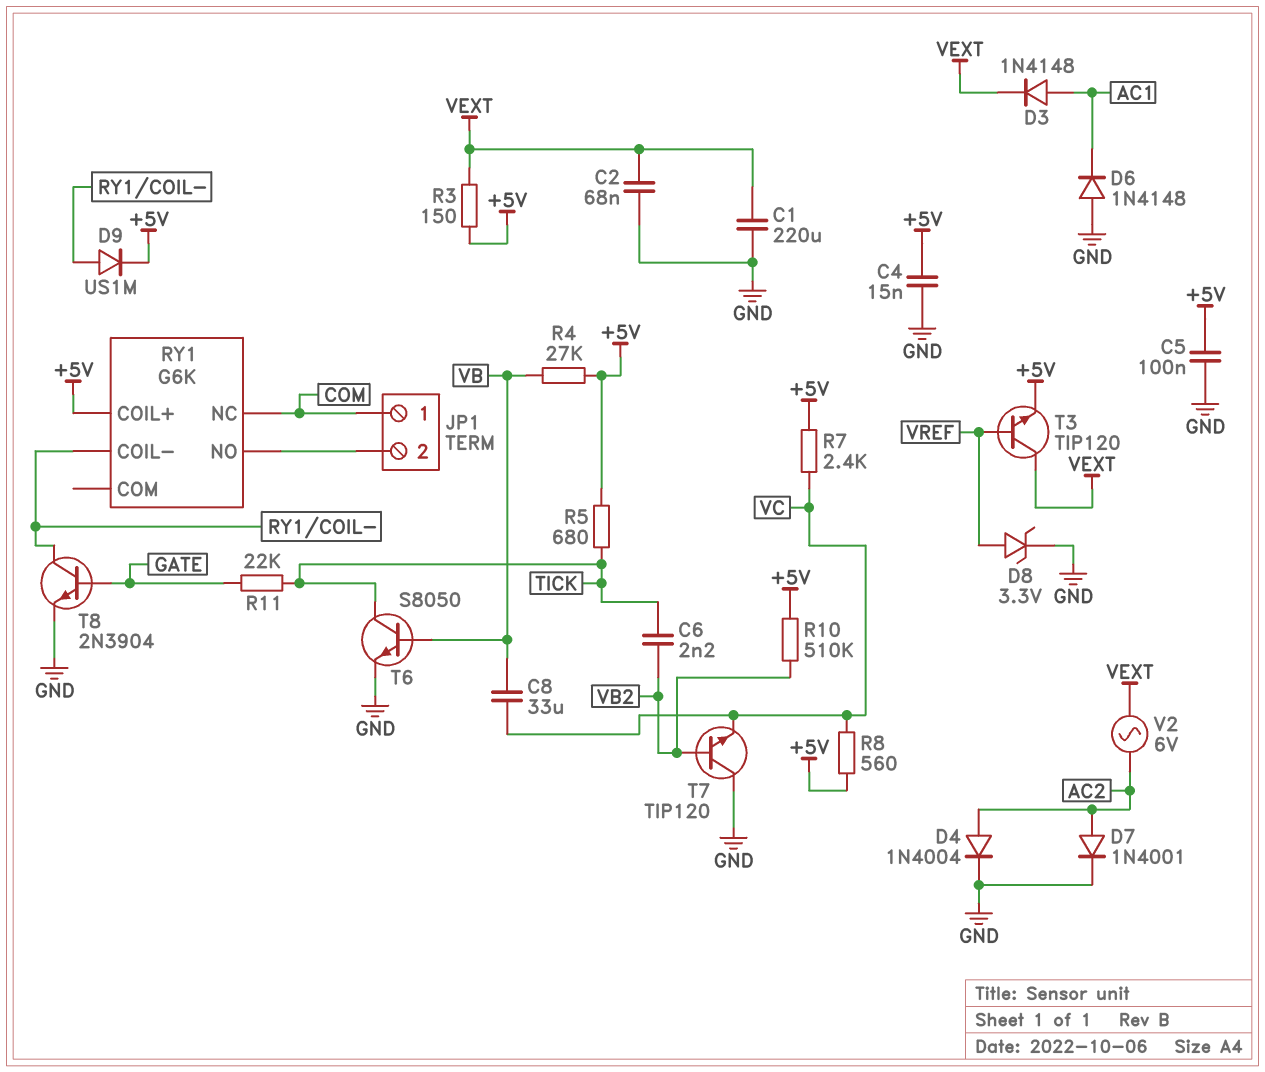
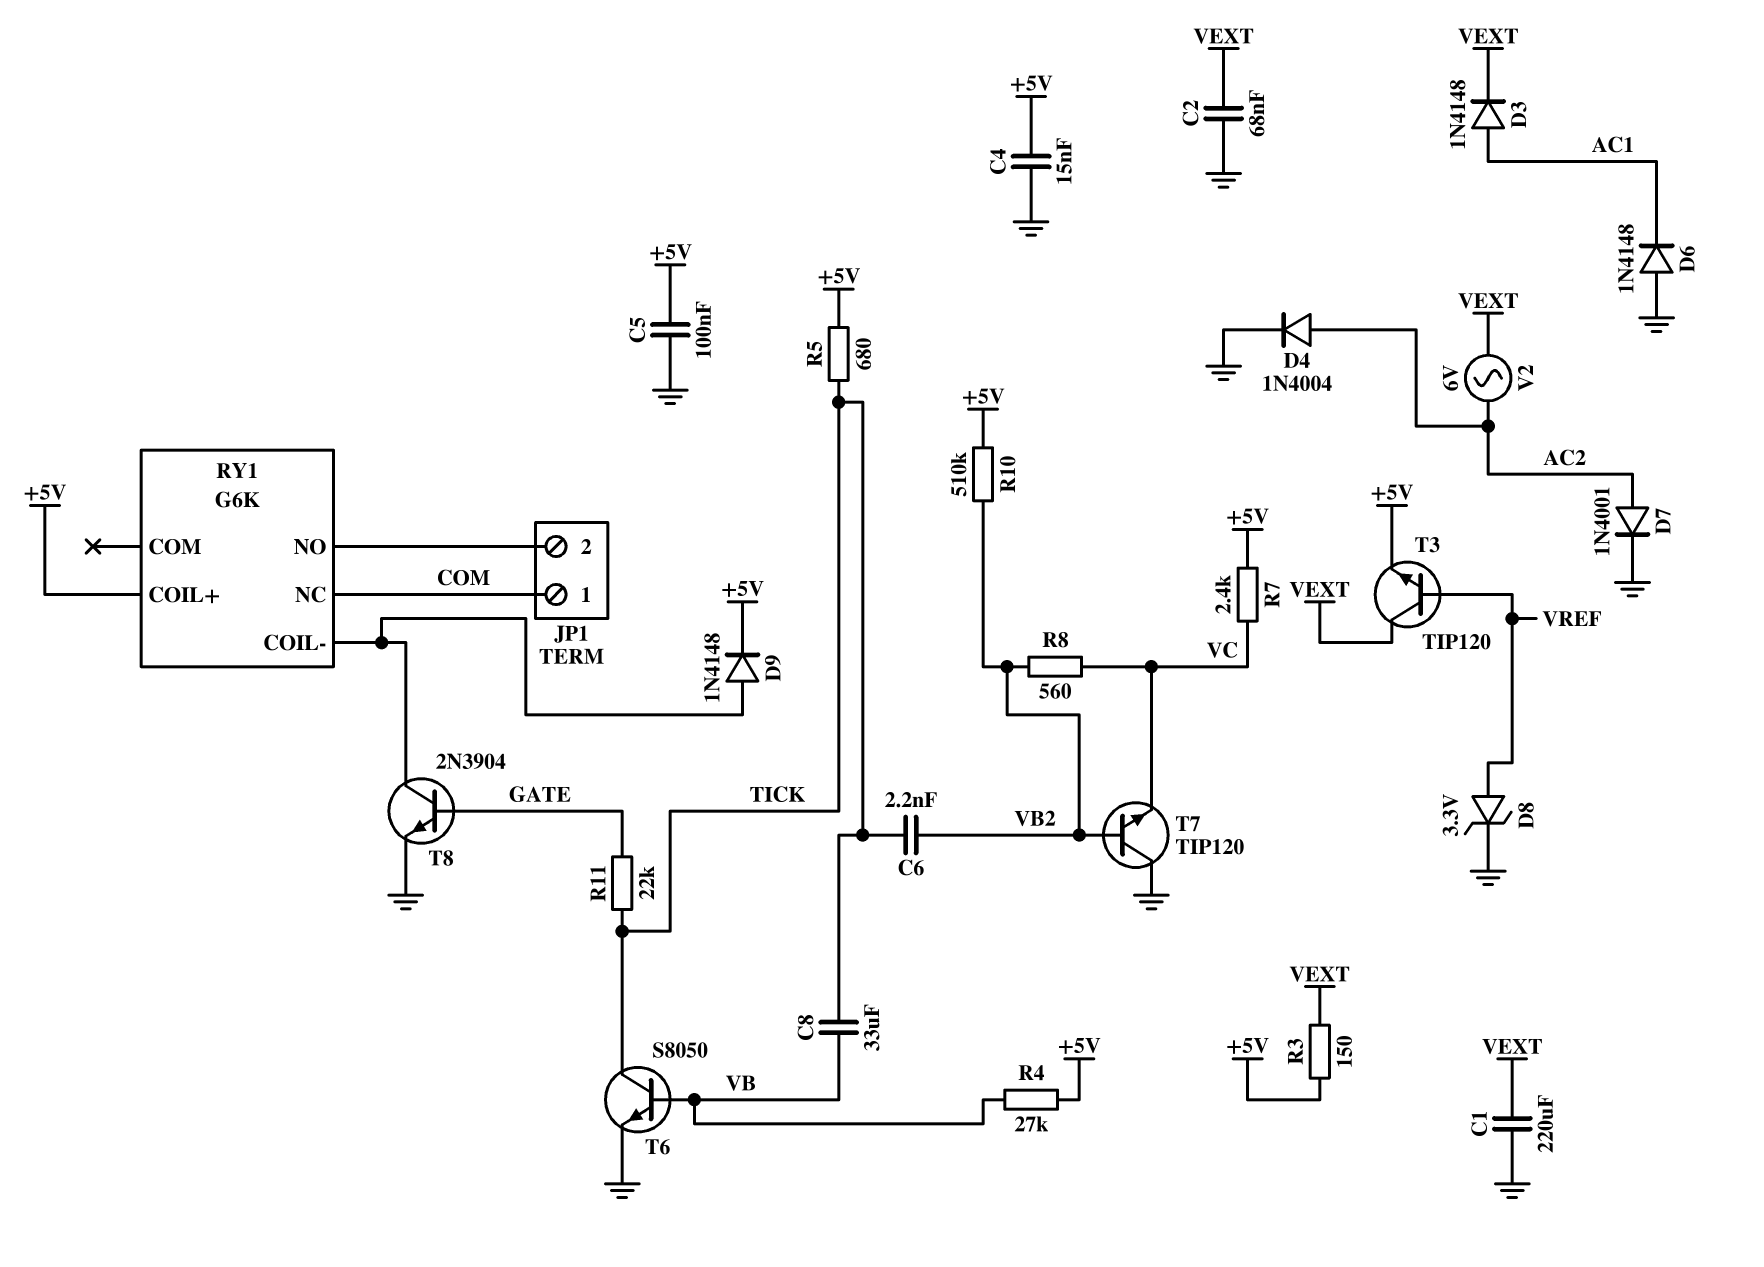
C8: 33uF (VB, VC) -> 33uF (TICK, VB)
D9: diode US1M (A RY1/COIL-, K +5V) -> diode 1N4148 (A RY1/COIL-, K +5V)
R8: 560 (+5V, VC) -> 560 (VB2, VC)

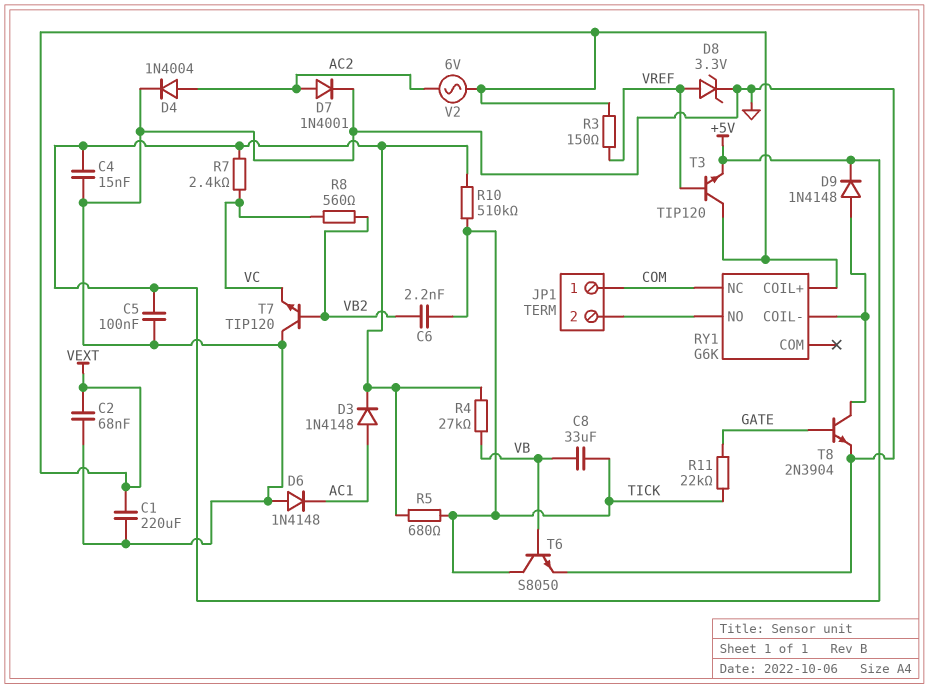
D3: diode 1N4148 (A AC1, K VEXT) -> diode 1N4148 (A AC1, K +5V)
R3: 150 (+5V, VEXT) -> 150 (VEXT, VREF)
R10: 510k (+5V, VB2) -> 510k (+5V, TICK)
RY1 pin COIL+: +5V -> VEXT

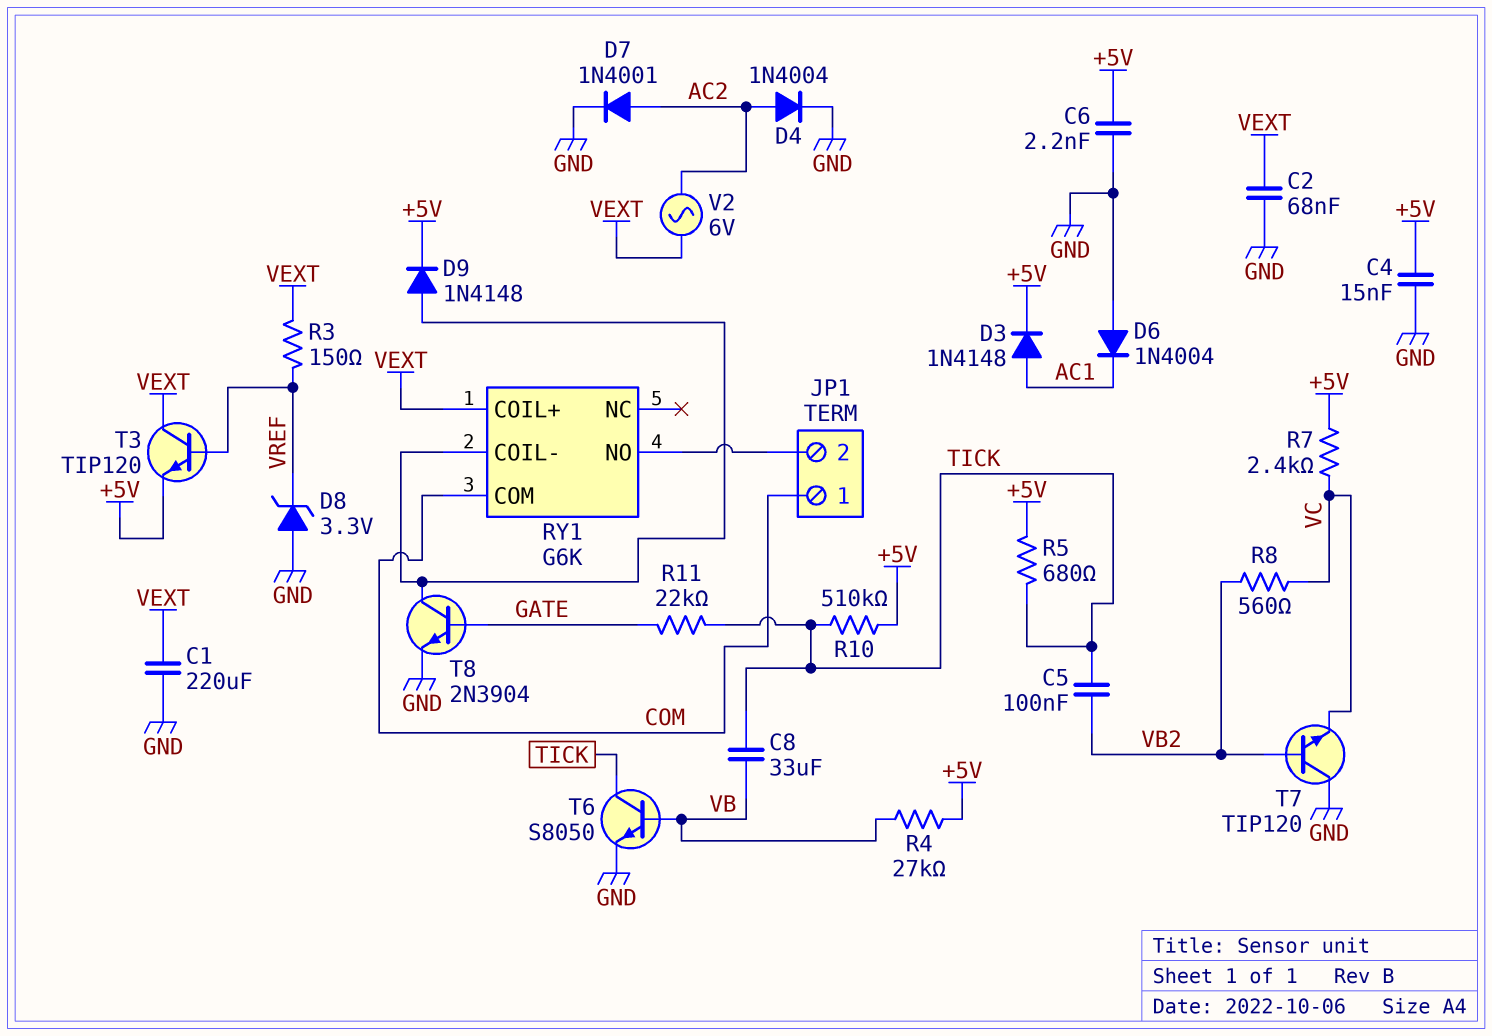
C5: 100nF (+5V, GND) -> 100nF (TICK, VB2)
C6: 2.2nF (TICK, VB2) -> 2.2nF (+5V, GND)
D6: diode 1N4148 (A GND, K AC1) -> diode 1N4004 (A GND, K AC1)
D8: zener 3.3V (A VREF, K GND) -> zener 3.3V (A GND, K VREF)
RY1 pin COM: none -> COM
RY1 pin NC: COM -> none

